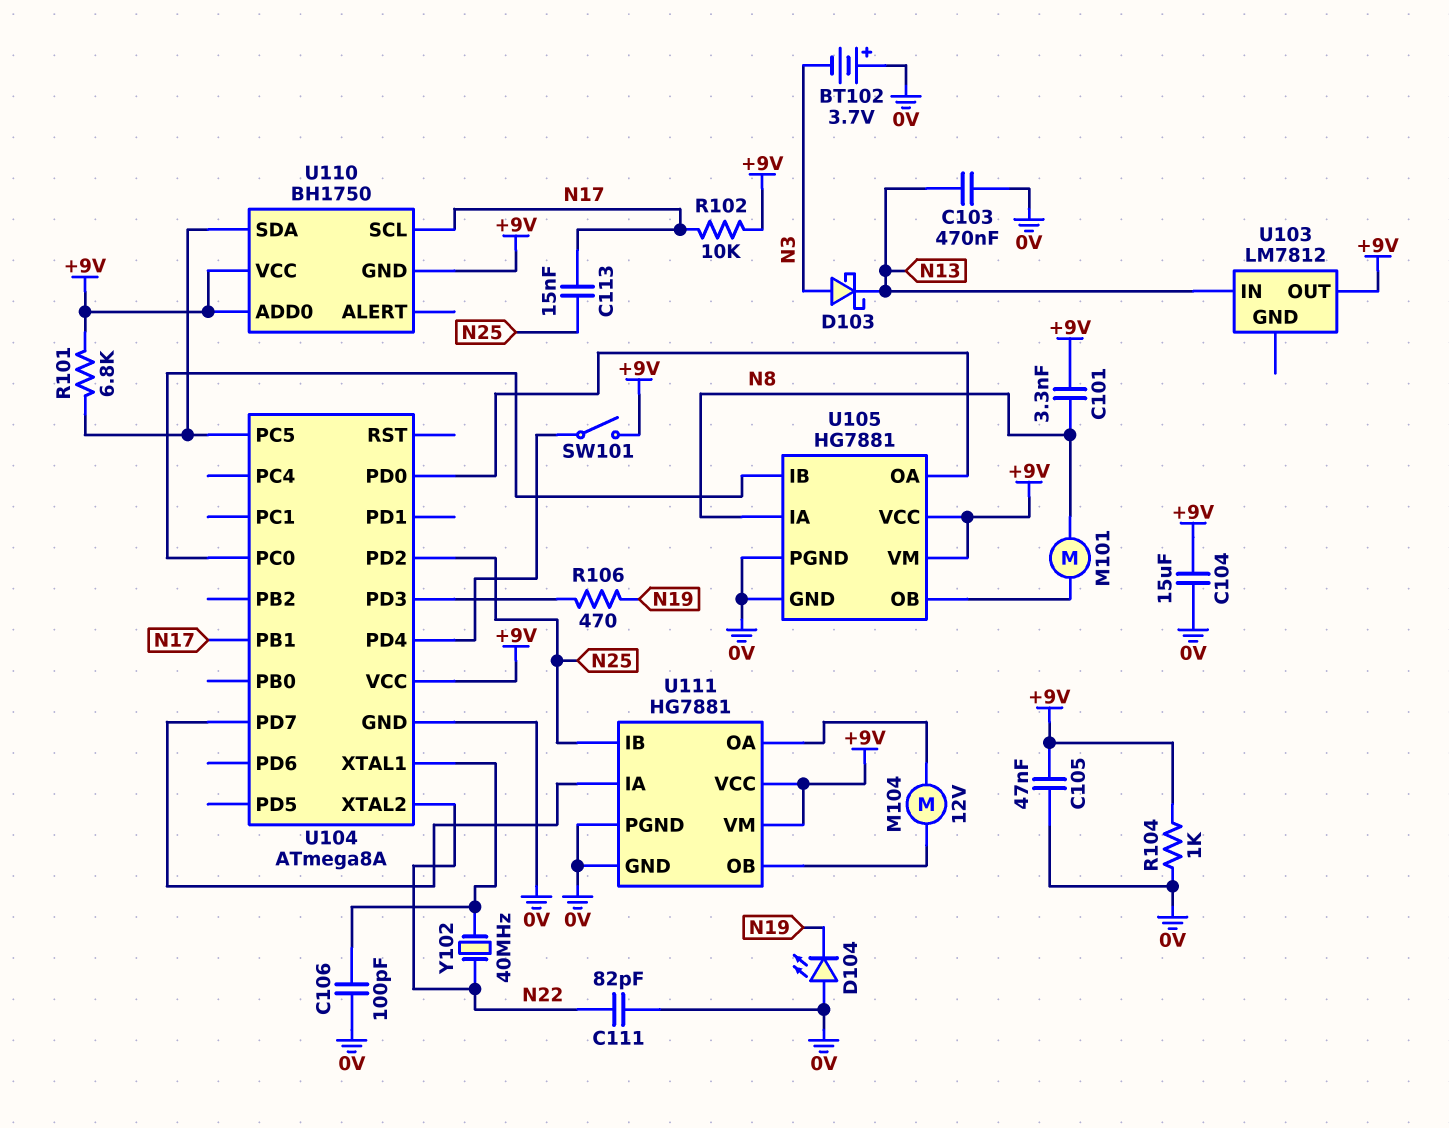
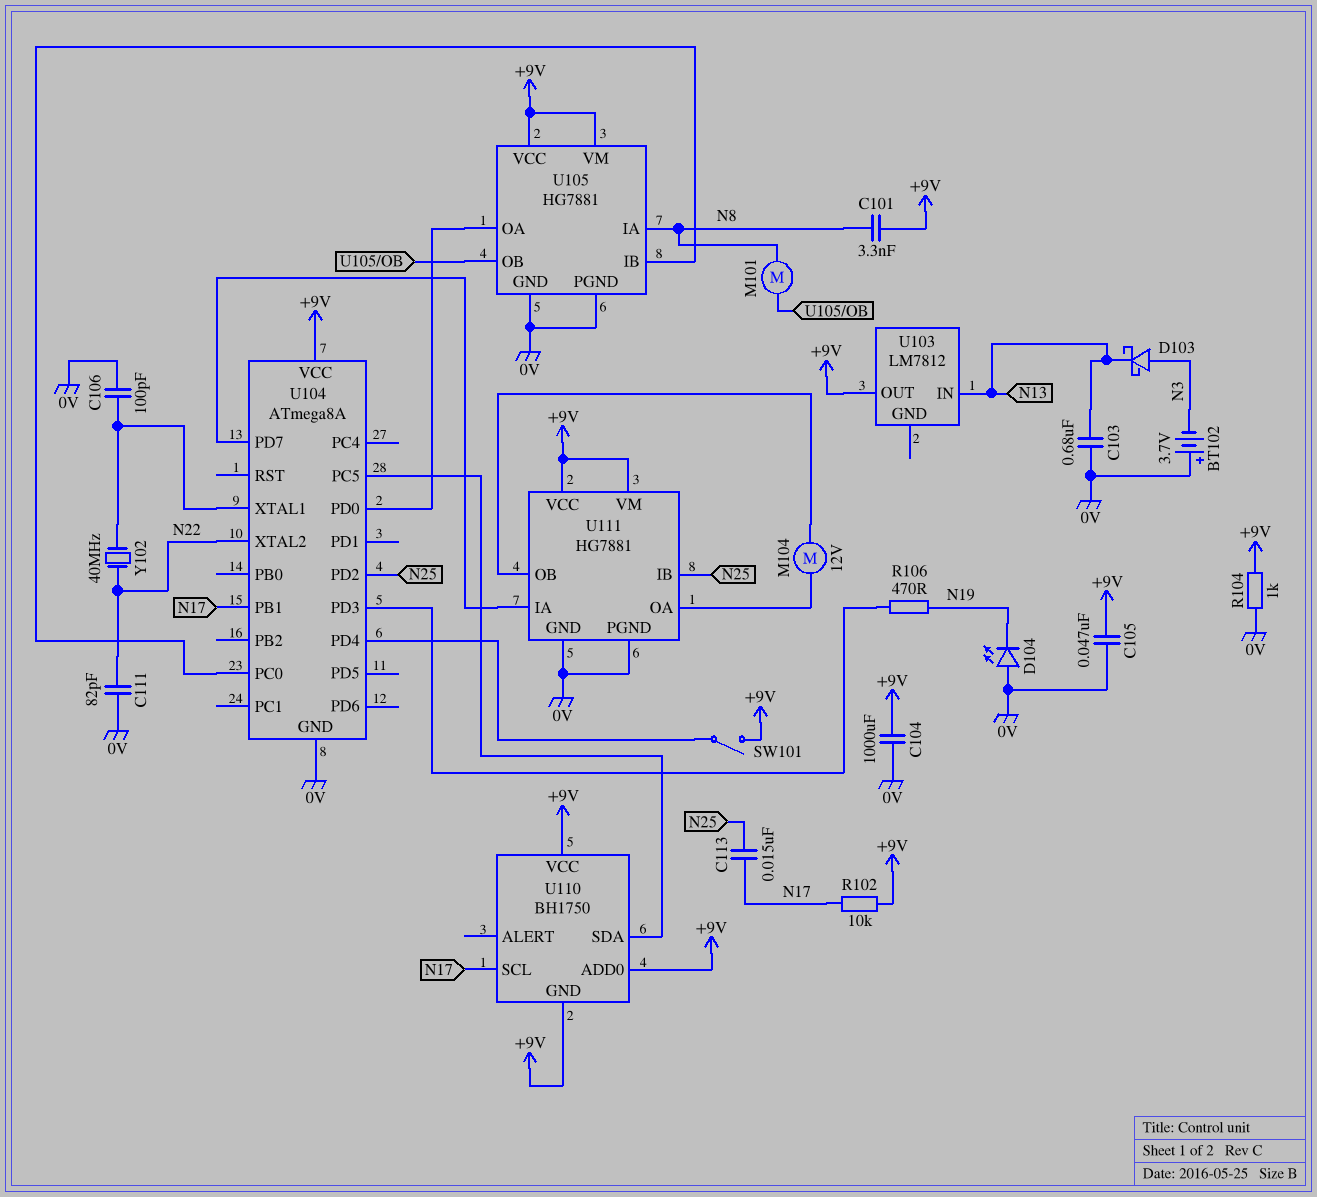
C103: 470nF (0V, N13) -> 680nF (0V, N13)
C104: 15uF (+9V, 0V) -> 1000uF (+9V, 0V)
R101: 6.8k (+9V, U104/PC5) -> none

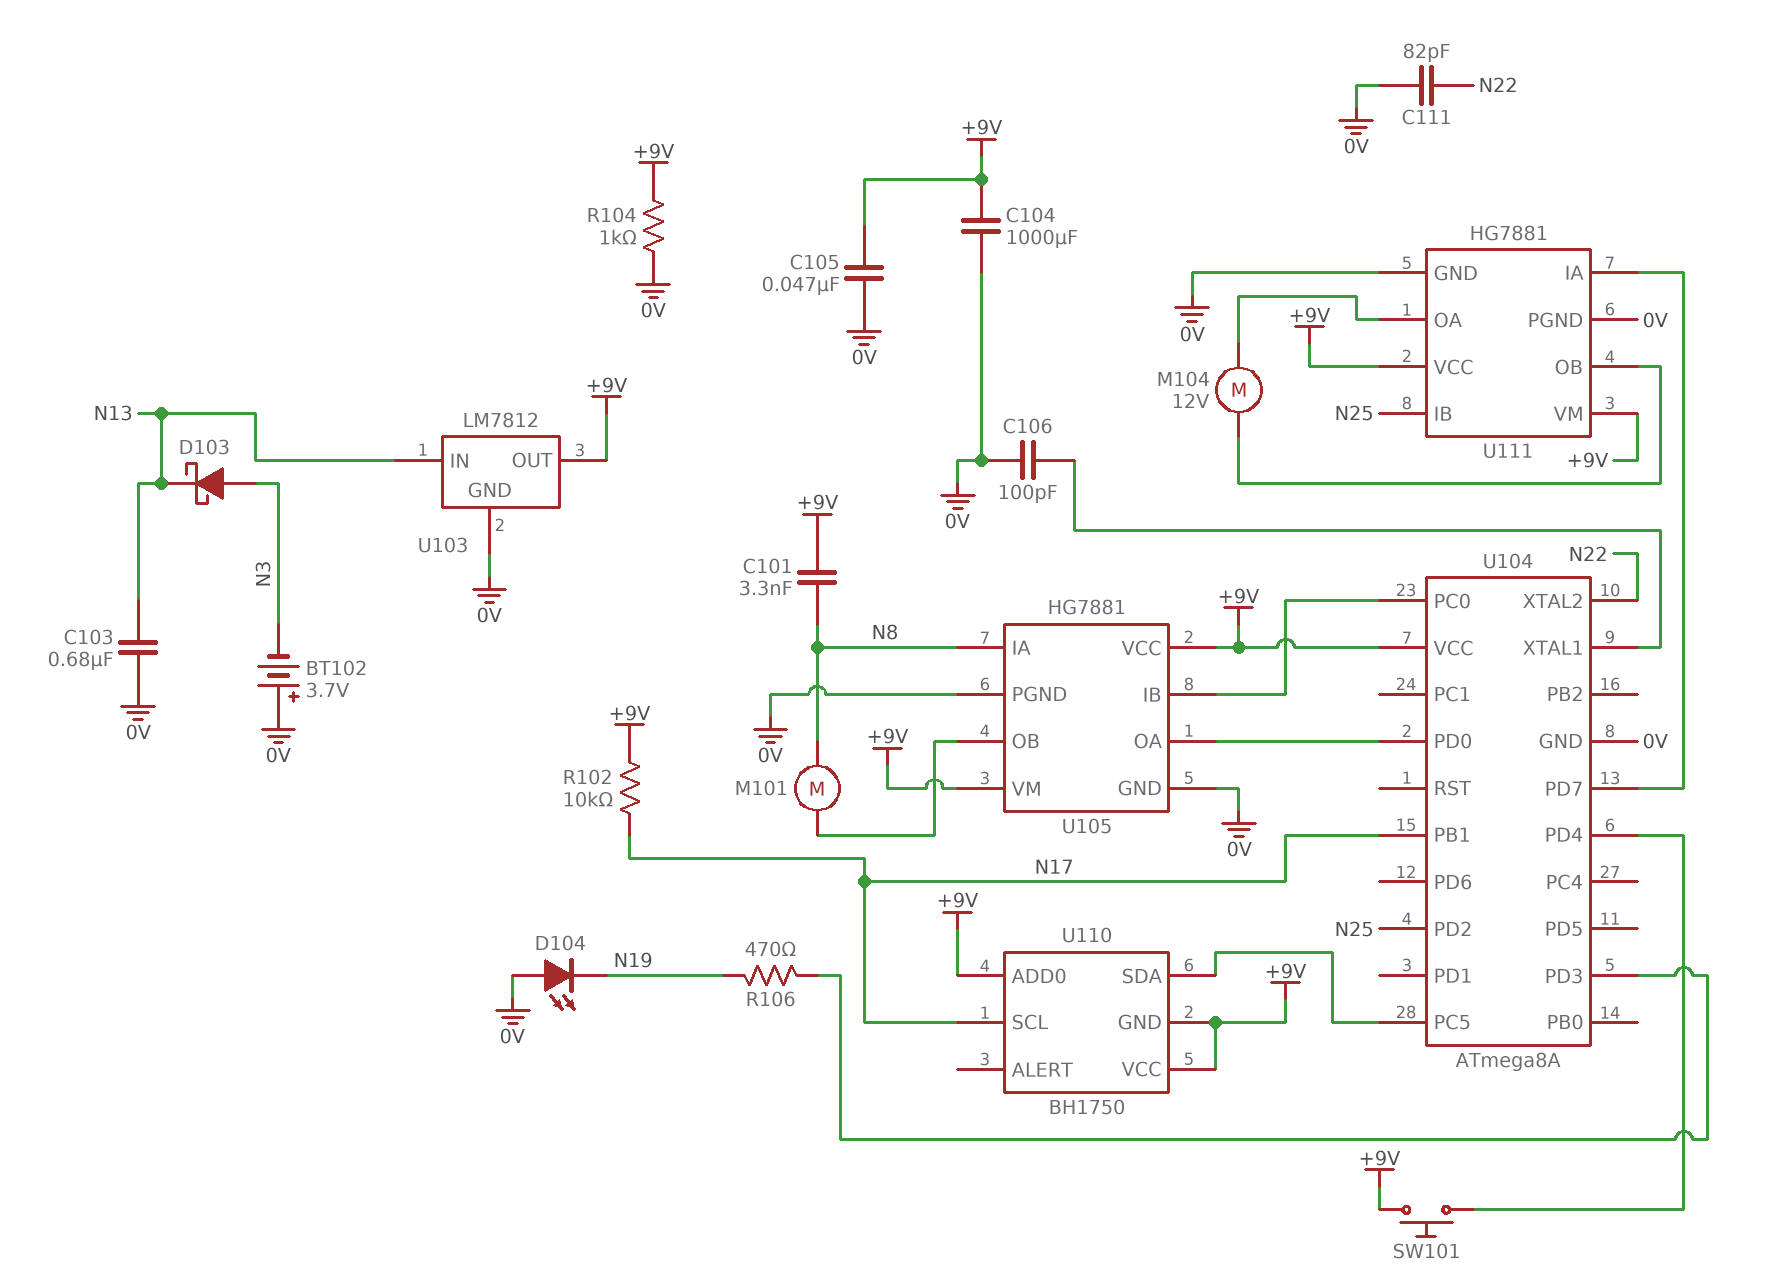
C113: 15nF (N17, N25) -> none
SW101: switch (+9V, U104/PD4) -> button (+9V, U104/PD4)
U103 pin GND: none -> 0V
Y102: 40MHz (N22, U104/XTAL1) -> none

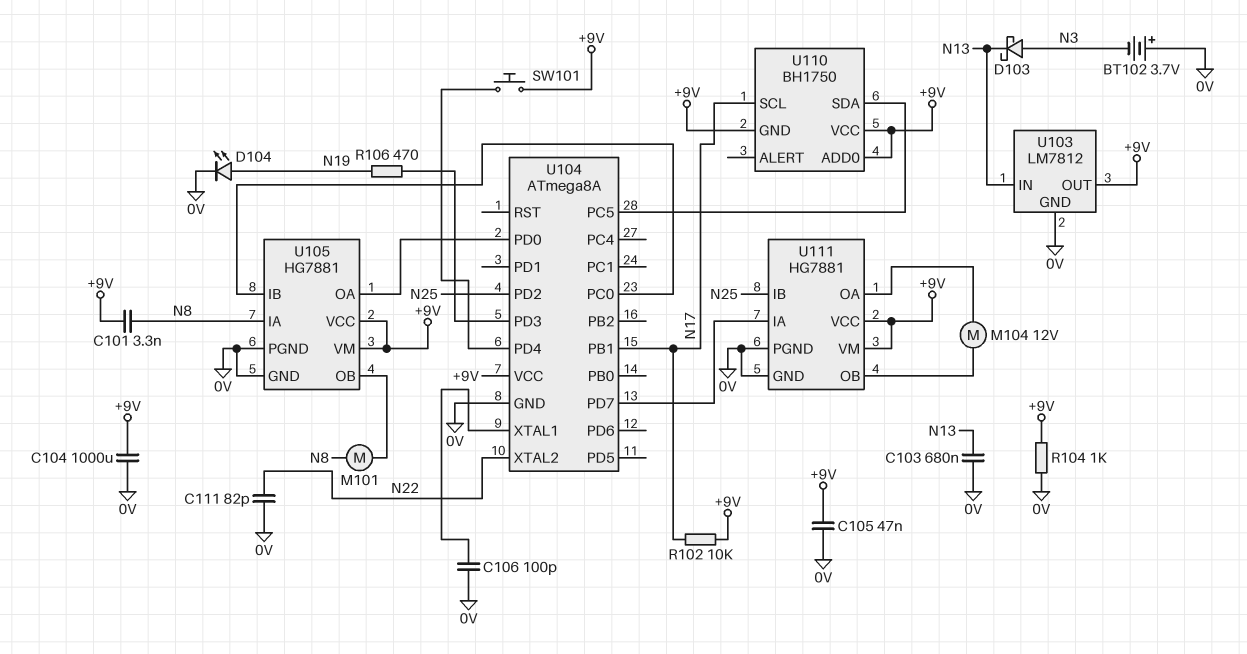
D104: LED (A 0V, K N19) -> LED (A N19, K 0V)

